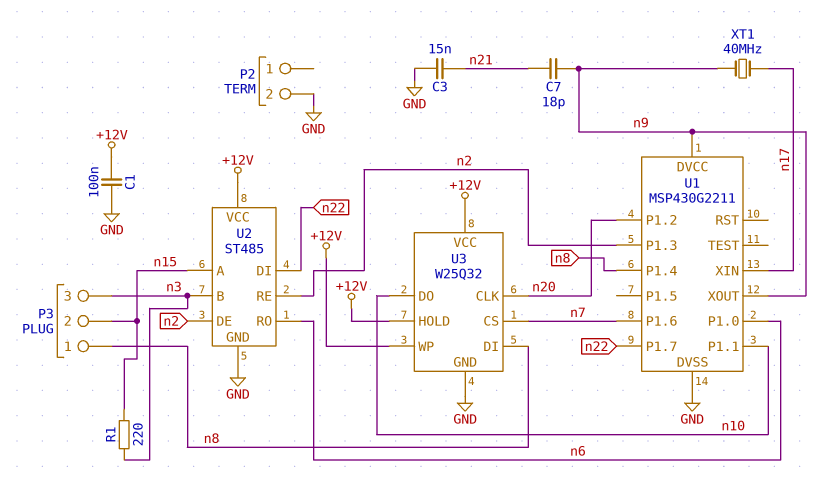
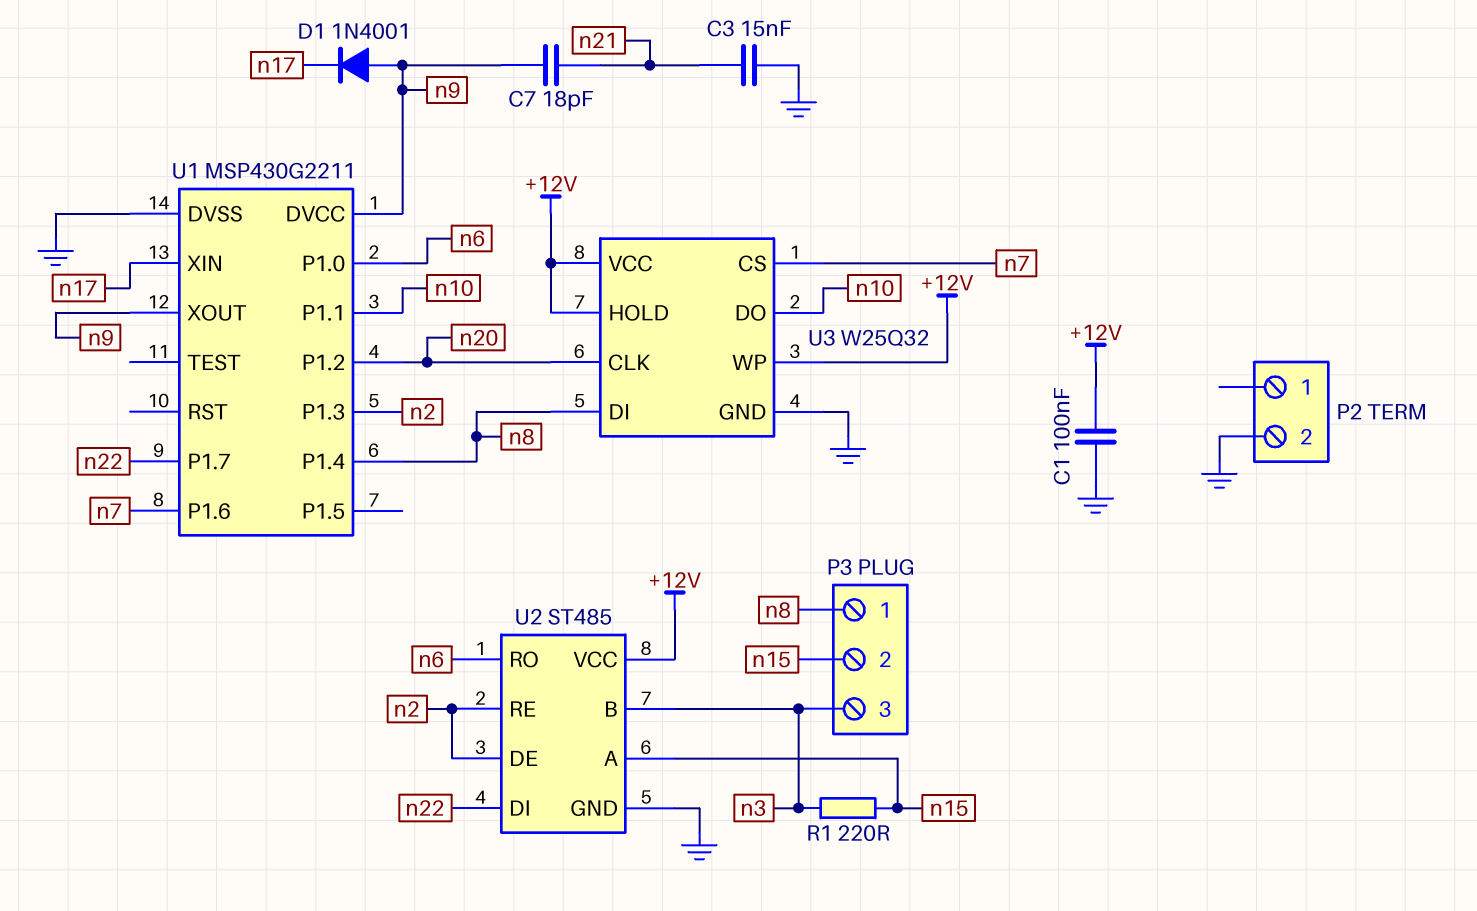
D1: none -> diode 1N4001 (A n9, K n17)
XT1: 40MHz (n9, n17) -> none

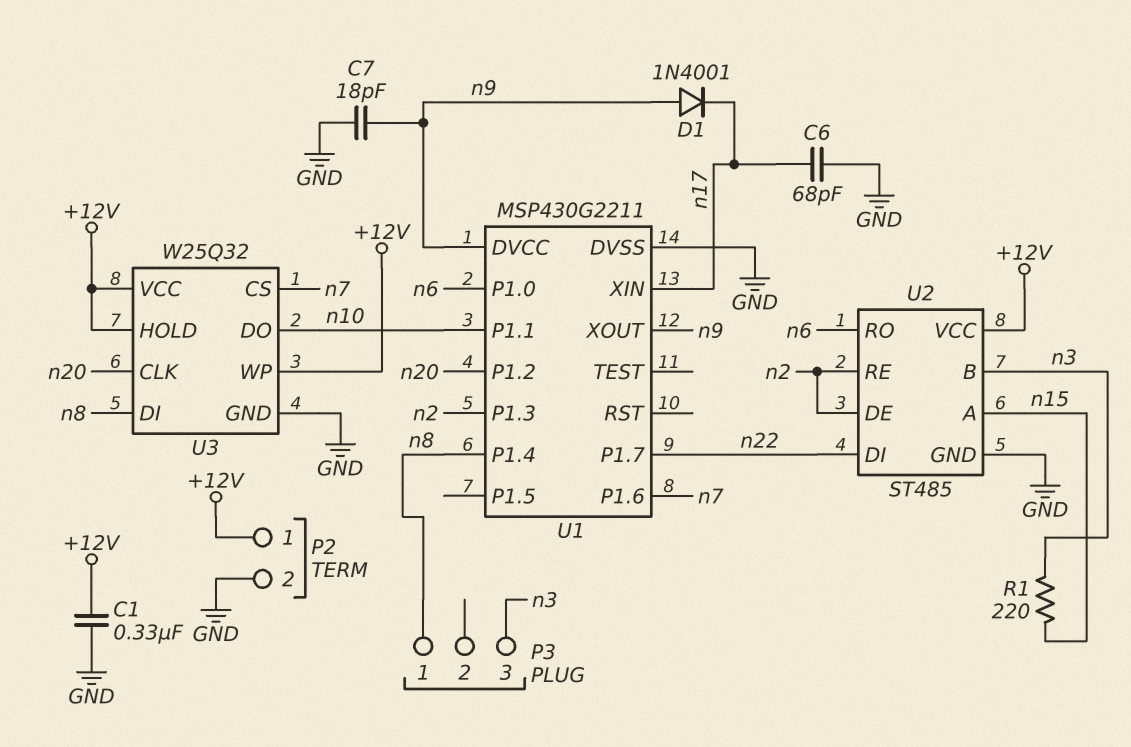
C1: 100nF (+12V, GND) -> 330nF (+12V, GND)
C3: 15nF (GND, n21) -> none
C6: none -> 68pF (GND, n17)
C7: 18pF (n9, n21) -> 18pF (GND, n9)
P2 pin 1: none -> +12V
P3 pin 2: n15 -> none

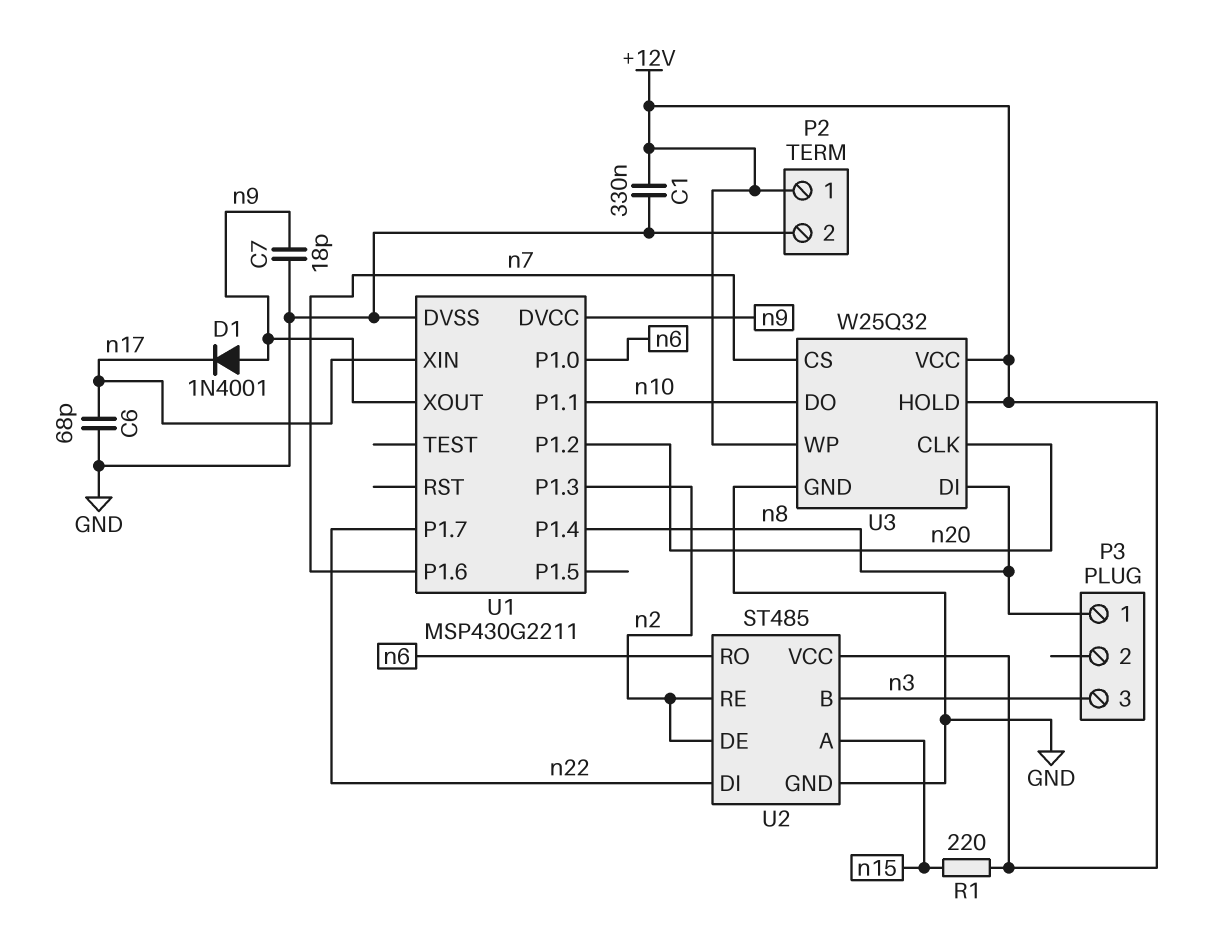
R1: 220 (n3, n15) -> 220 (+12V, n15)

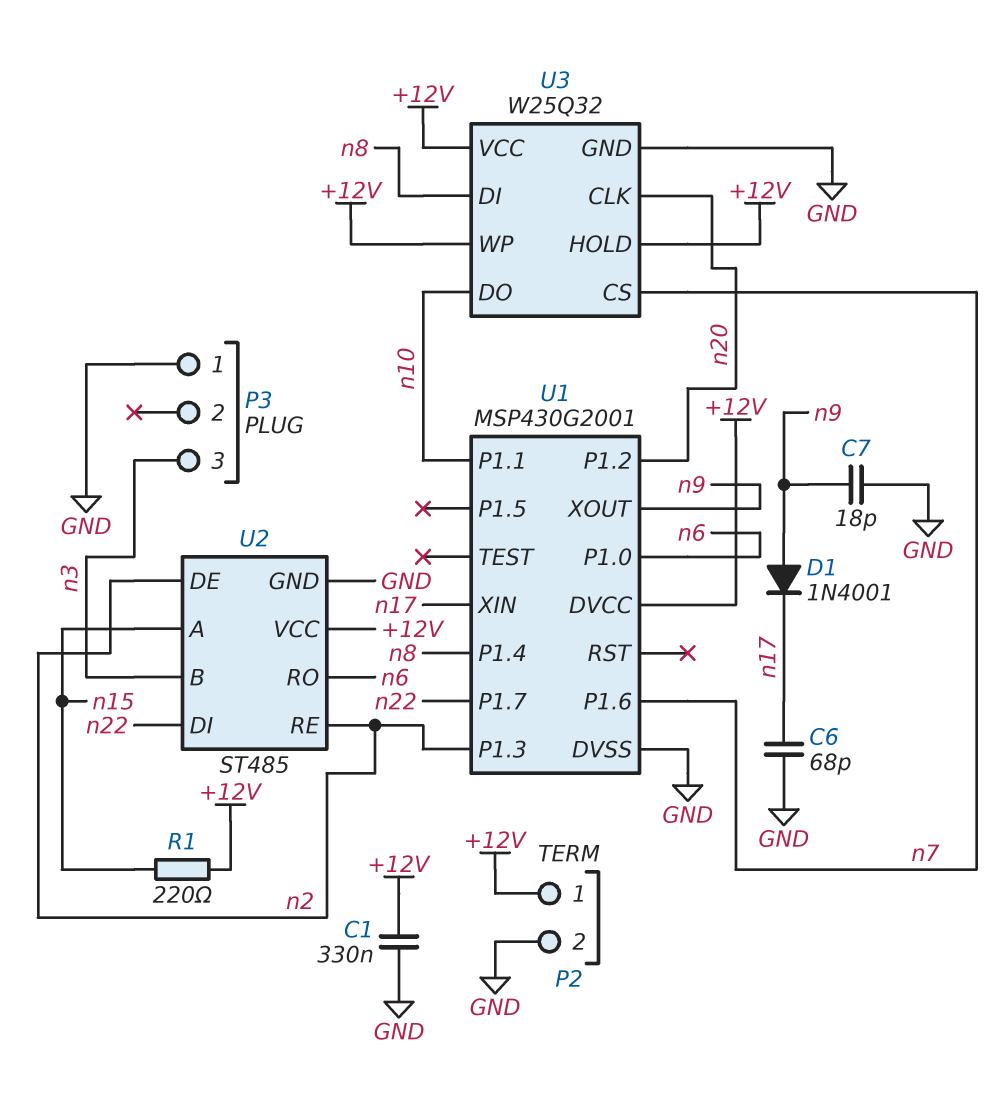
P3 pin 1: n8 -> GND
U1: MSP430G2211 -> MSP430G2001
U1 pin DVCC: n9 -> +12V

